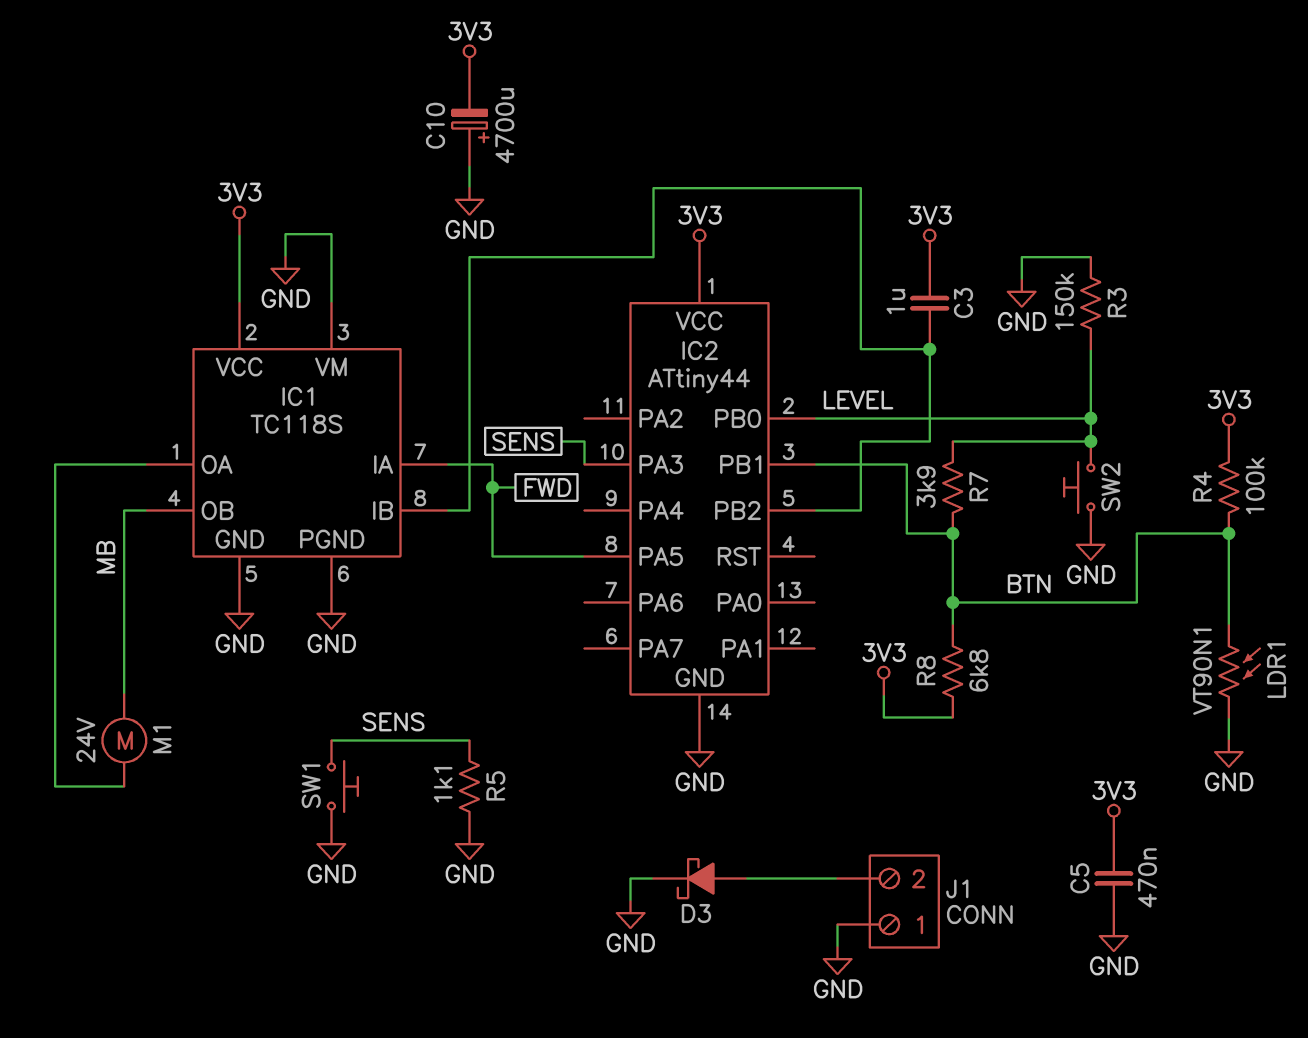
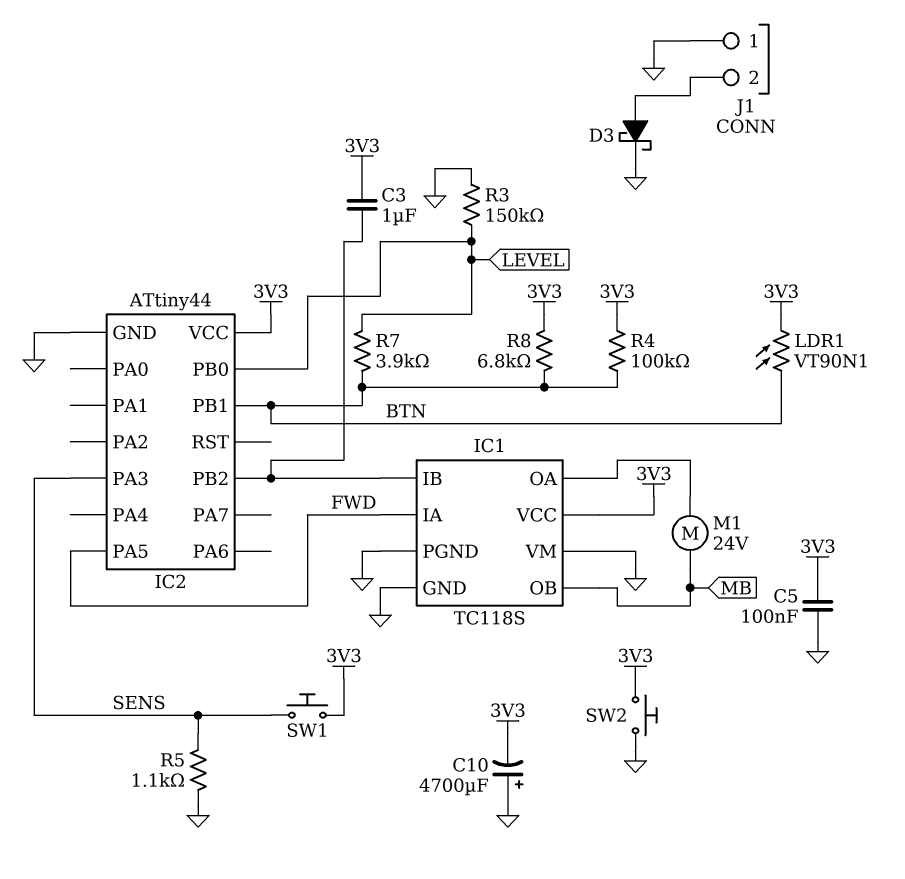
C5: 470nF (3V3, GND) -> 100nF (3V3, GND)
LDR1: VT90N1 (BTN, GND) -> VT90N1 (3V3, BTN)
SW1: button (GND, SENS) -> button (3V3, SENS)
SW2: button (GND, LEVEL) -> button (3V3, GND)

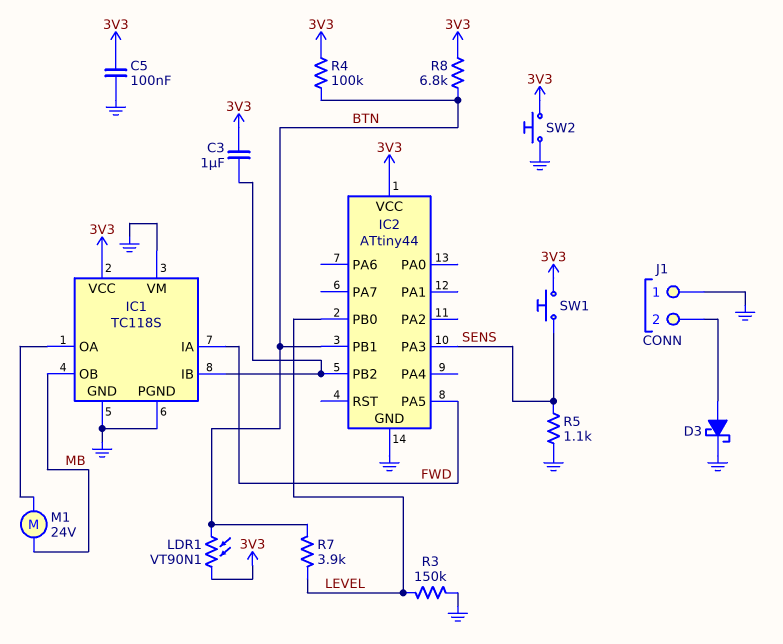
C10: 4700uF (plus GND, minus 3V3) -> none

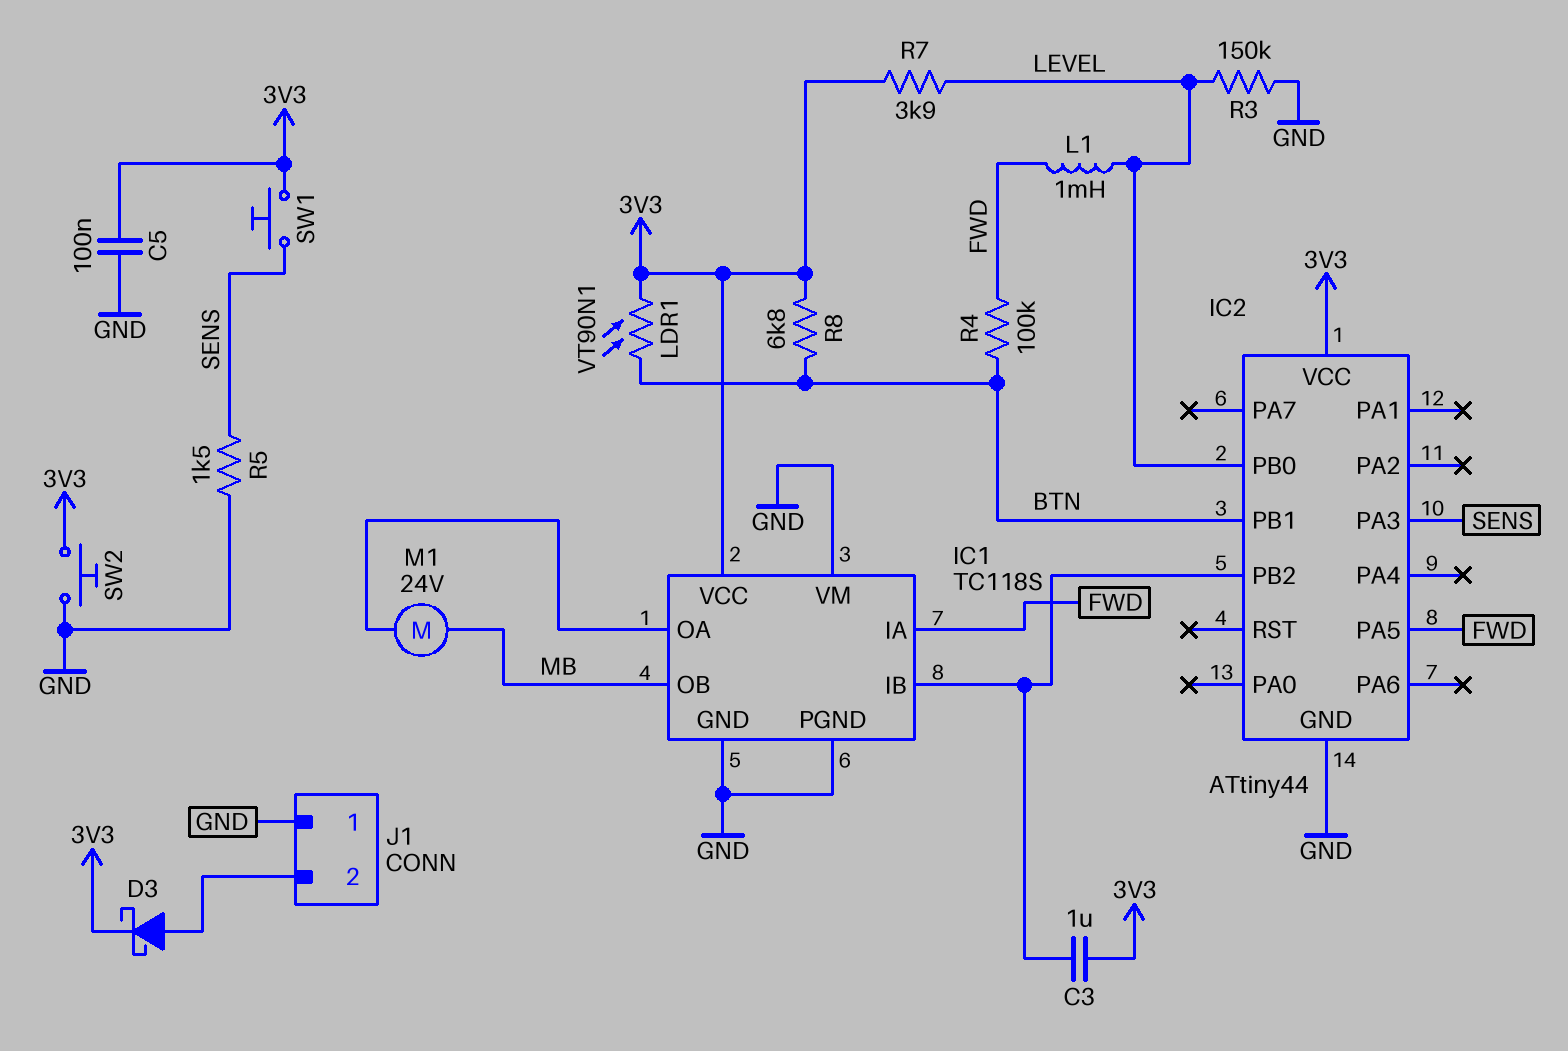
D3: schottky (A J1/2, K GND) -> schottky (A J1/2, K 3V3)
L1: none -> 1mH (FWD, LEVEL)
R4: 100k (3V3, BTN) -> 100k (BTN, FWD)
R5: 1.1k (GND, SENS) -> 1.5k (GND, SENS)
R7: 3.9k (BTN, LEVEL) -> 3.9k (3V3, LEVEL)

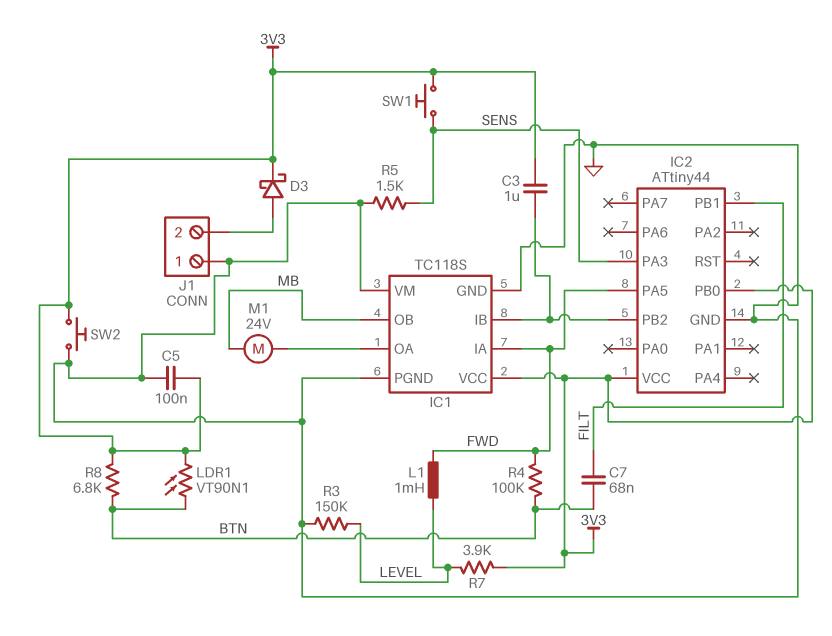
C7: none -> 68nF (BTN, FILT)
IC2 pin PB0: LEVEL -> 3V3
IC2 pin PB1: BTN -> FILT

